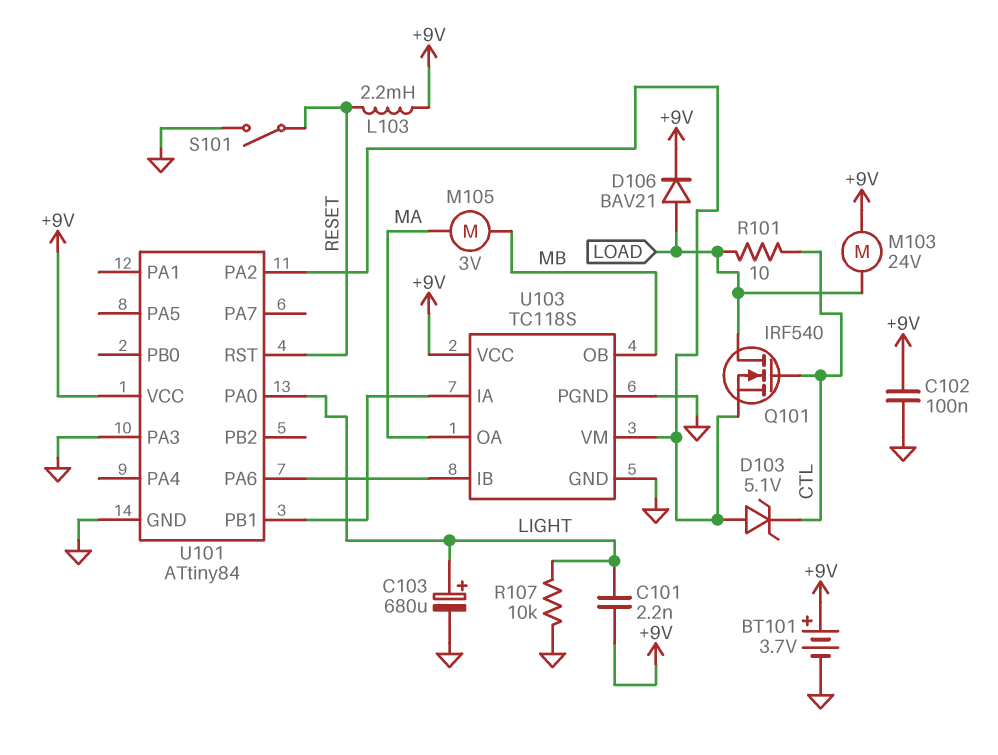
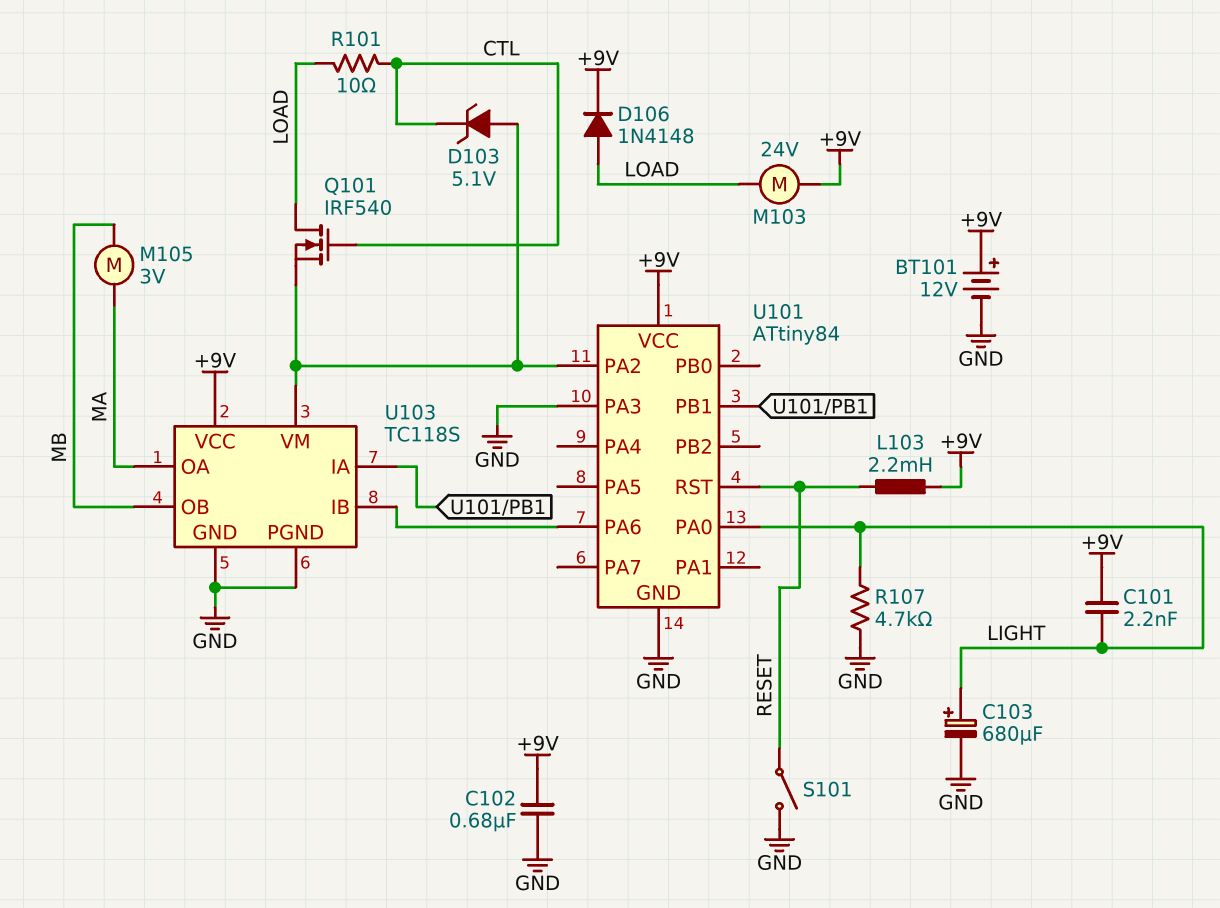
BT101: 3.7V (plus +9V, minus GND) -> 12V (plus +9V, minus GND)
C102: 100nF (+9V, GND) -> 680nF (+9V, GND)
D106: diode BAV21 (A LOAD, K +9V) -> diode 1N4148 (A LOAD, K +9V)
R107: 10k (GND, LIGHT) -> 4.7k (GND, LIGHT)

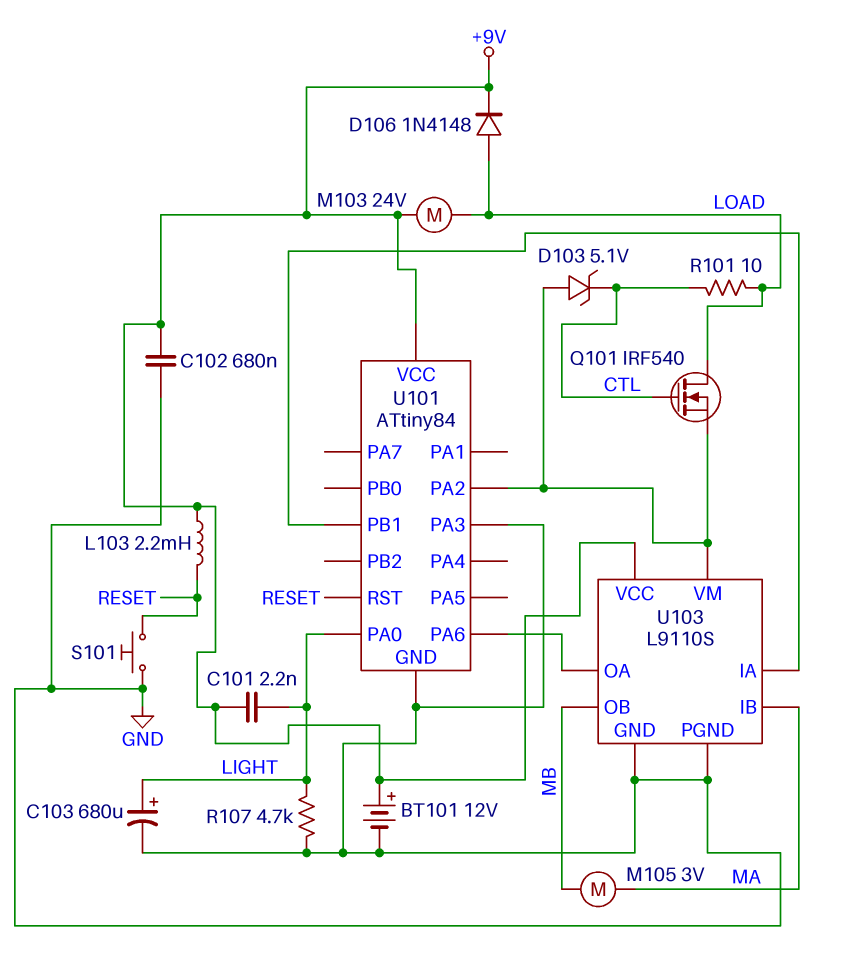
S101: switch (GND, RESET) -> button (GND, RESET)
U103: TC118S -> L9110S
U103 pin IB: U101/PA6 -> MA
U103 pin OA: MA -> U101/PA6

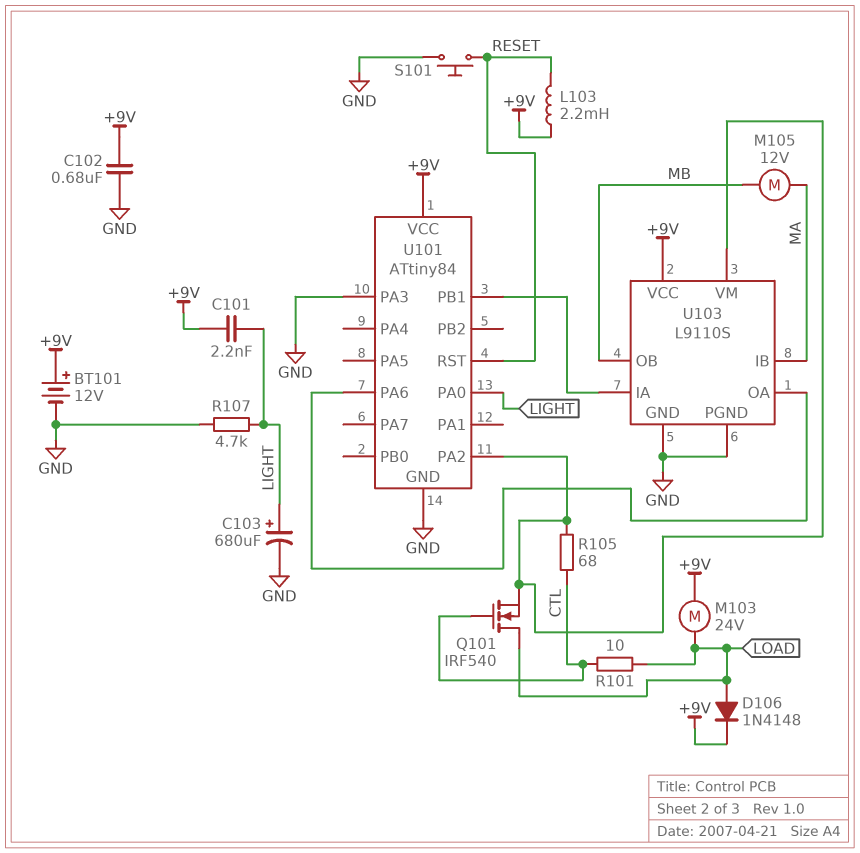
D103: zener 5.1V (A U101/PA2, K CTL) -> none
M105: motor 3V (MA, MB) -> motor 12V (MA, MB)
R105: none -> 68 (CTL, U101/PA2)

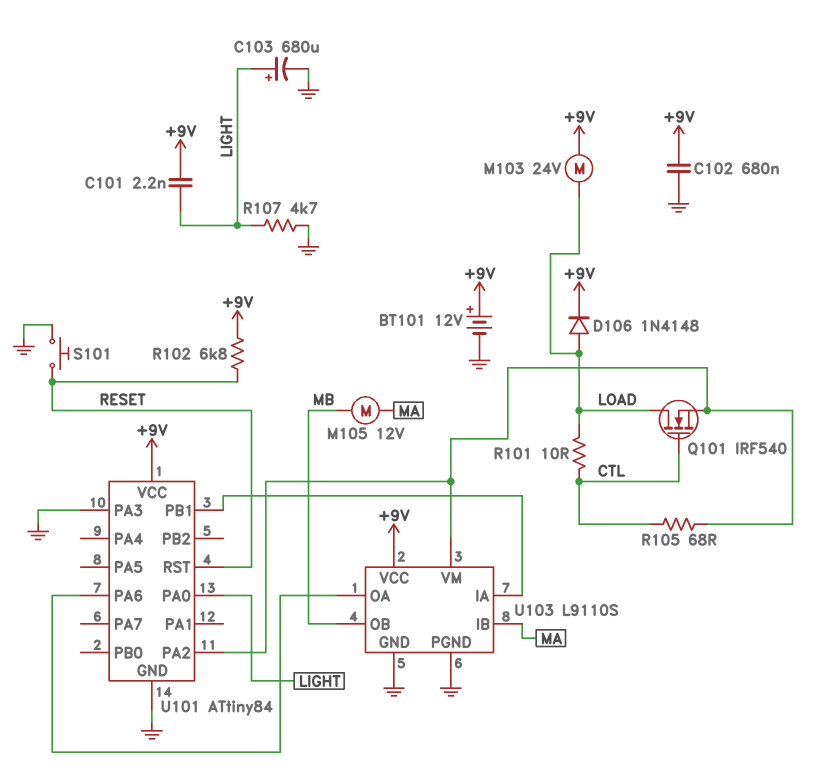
L103: 2.2mH (+9V, RESET) -> none
R102: none -> 6.8k (+9V, RESET)

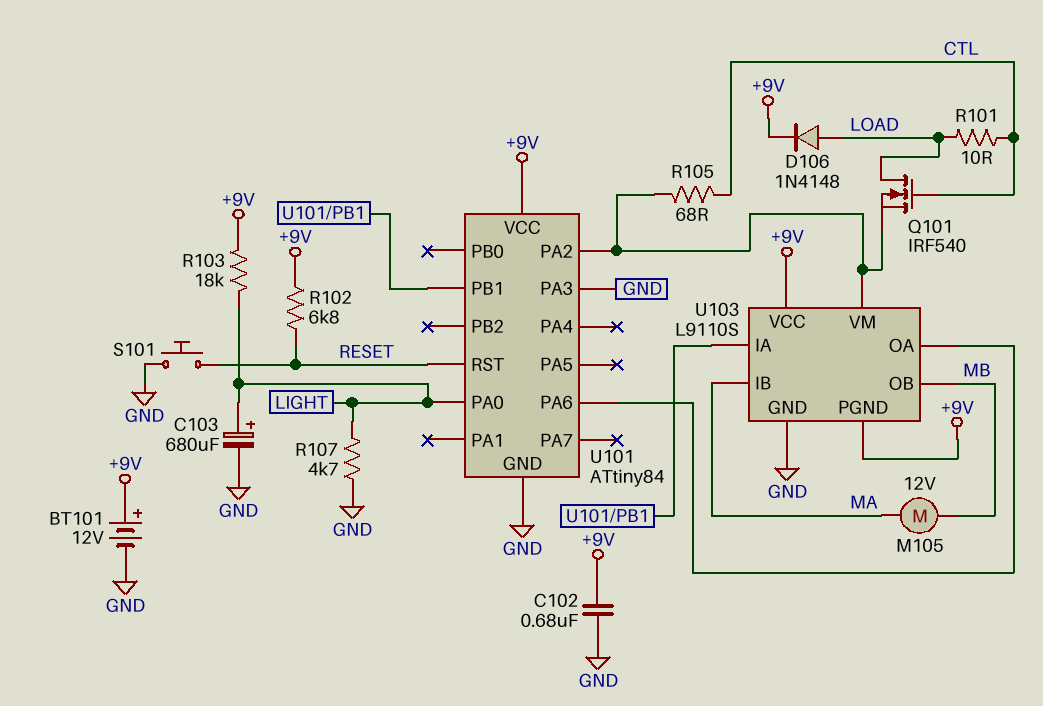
C101: 2.2nF (+9V, LIGHT) -> none
M103: motor 24V (+9V, LOAD) -> none
R103: none -> 18k (+9V, LIGHT)
U103 pin PGND: GND -> +9V

